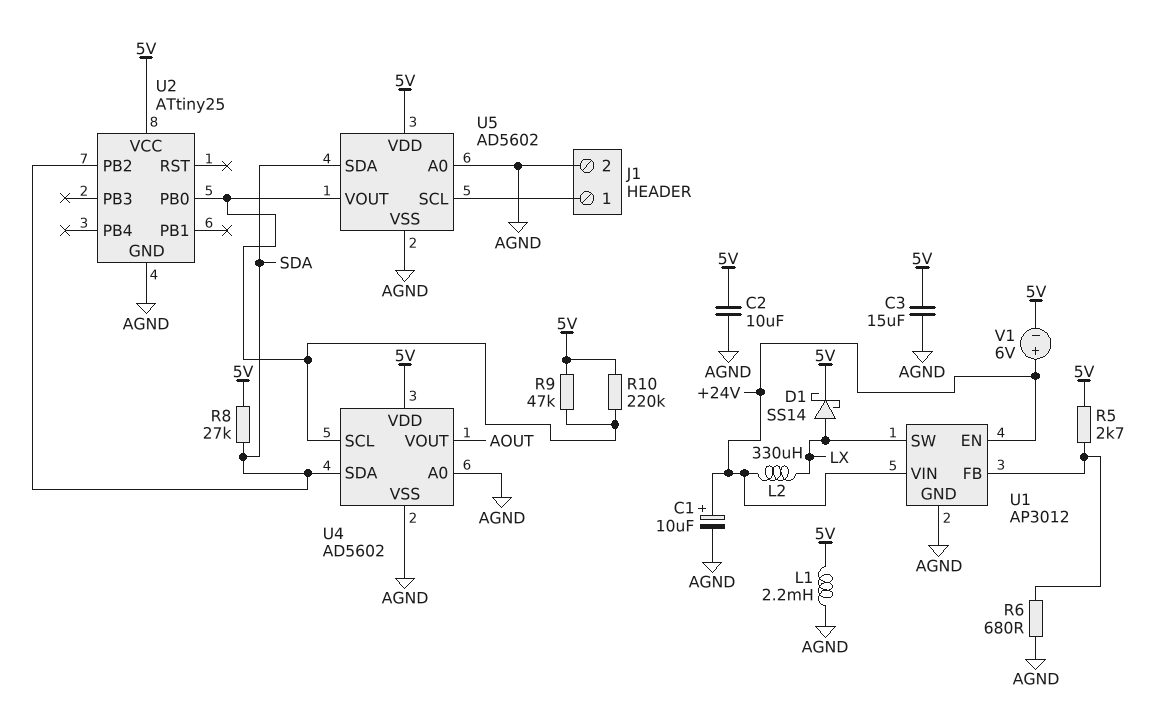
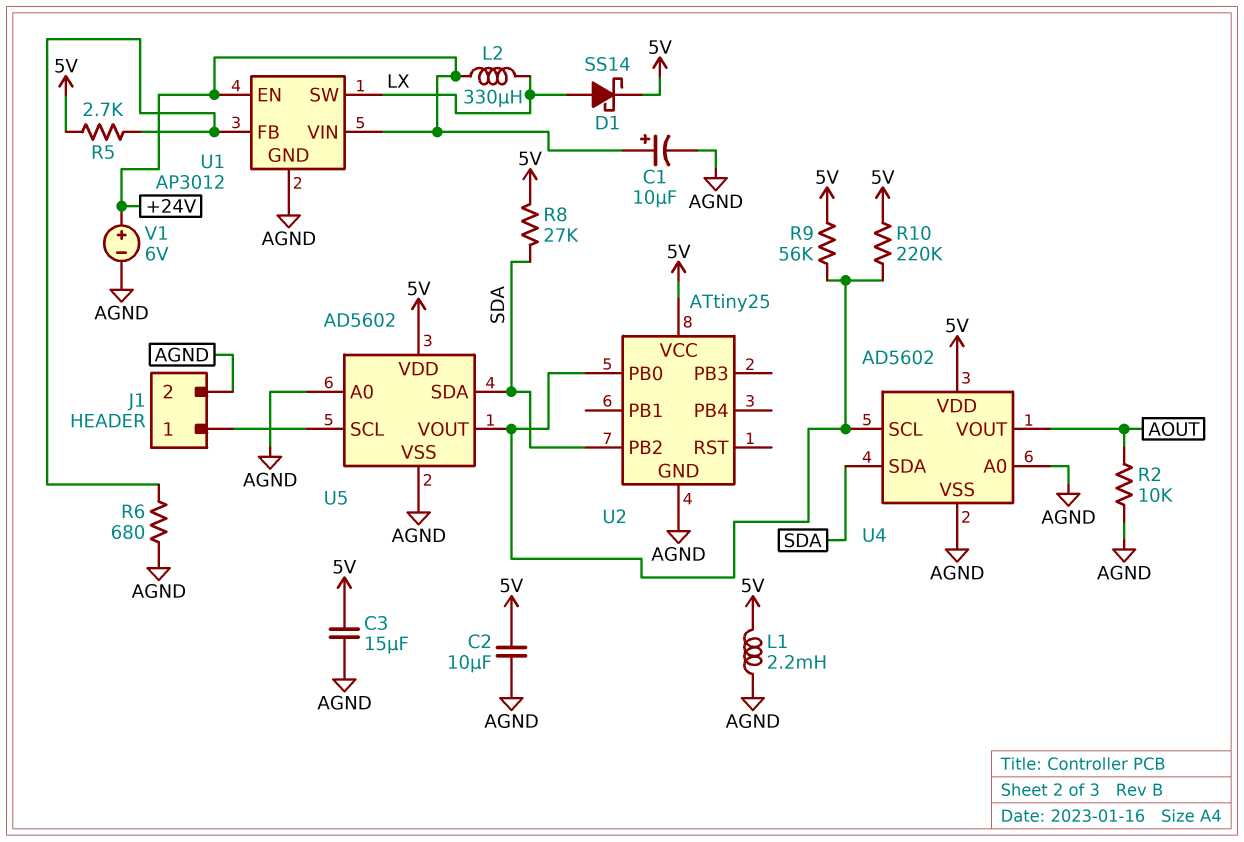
R2: none -> 10k (AGND, AOUT)
R9: 47k (5V, U2/PB0) -> 56k (5V, U2/PB0)
V1: 6V (plus +24V, minus 5V) -> 6V (plus +24V, minus AGND)

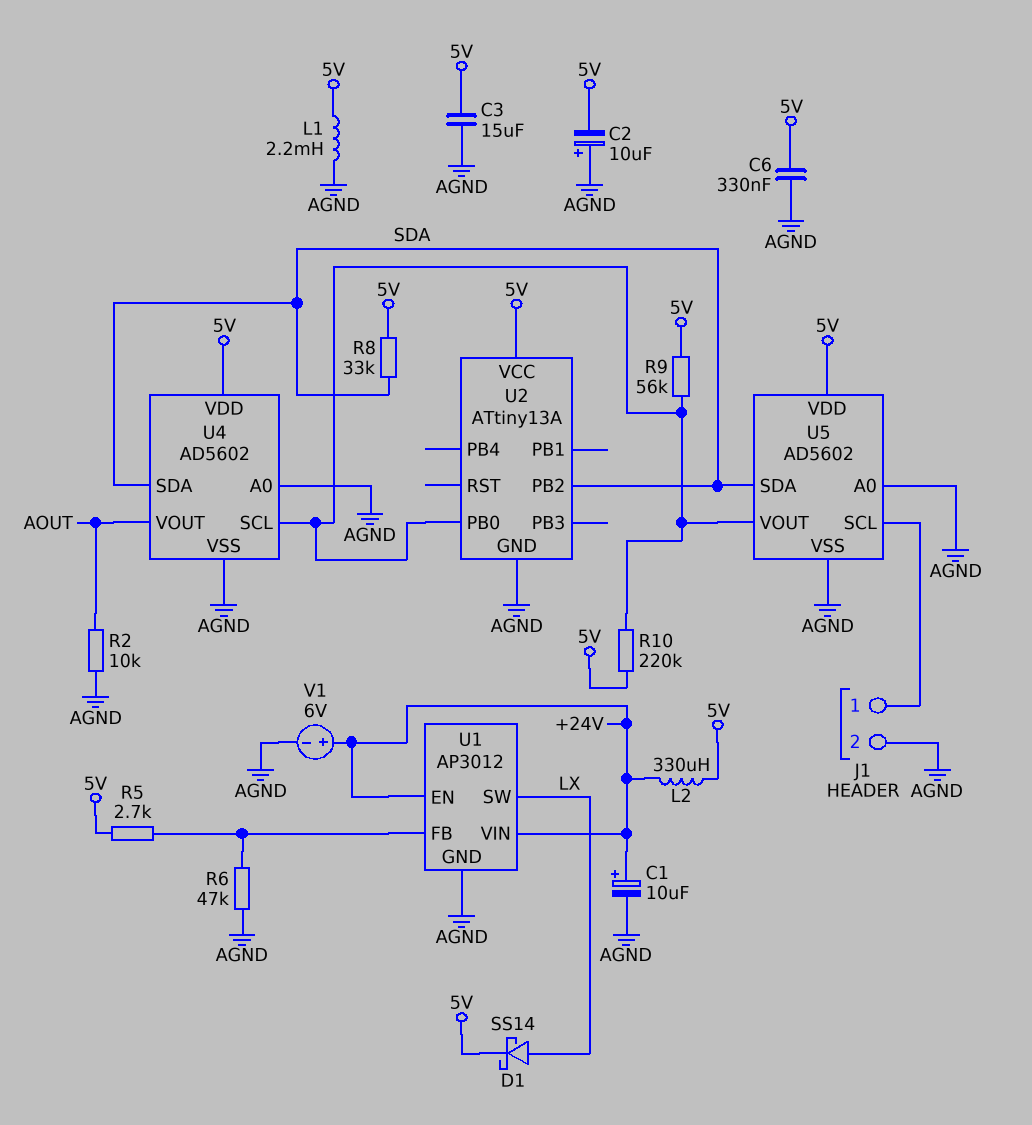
C2: 10uF (5V, AGND) -> 10uF (plus AGND, minus 5V)
C6: none -> 330nF (5V, AGND)
L2: 330uH (+24V, LX) -> 330uH (+24V, 5V)
R6: 680 (AGND, U1/FB) -> 47k (AGND, U1/FB)
R8: 27k (5V, SDA) -> 33k (5V, SDA)
U2: ATtiny25 -> ATtiny13A

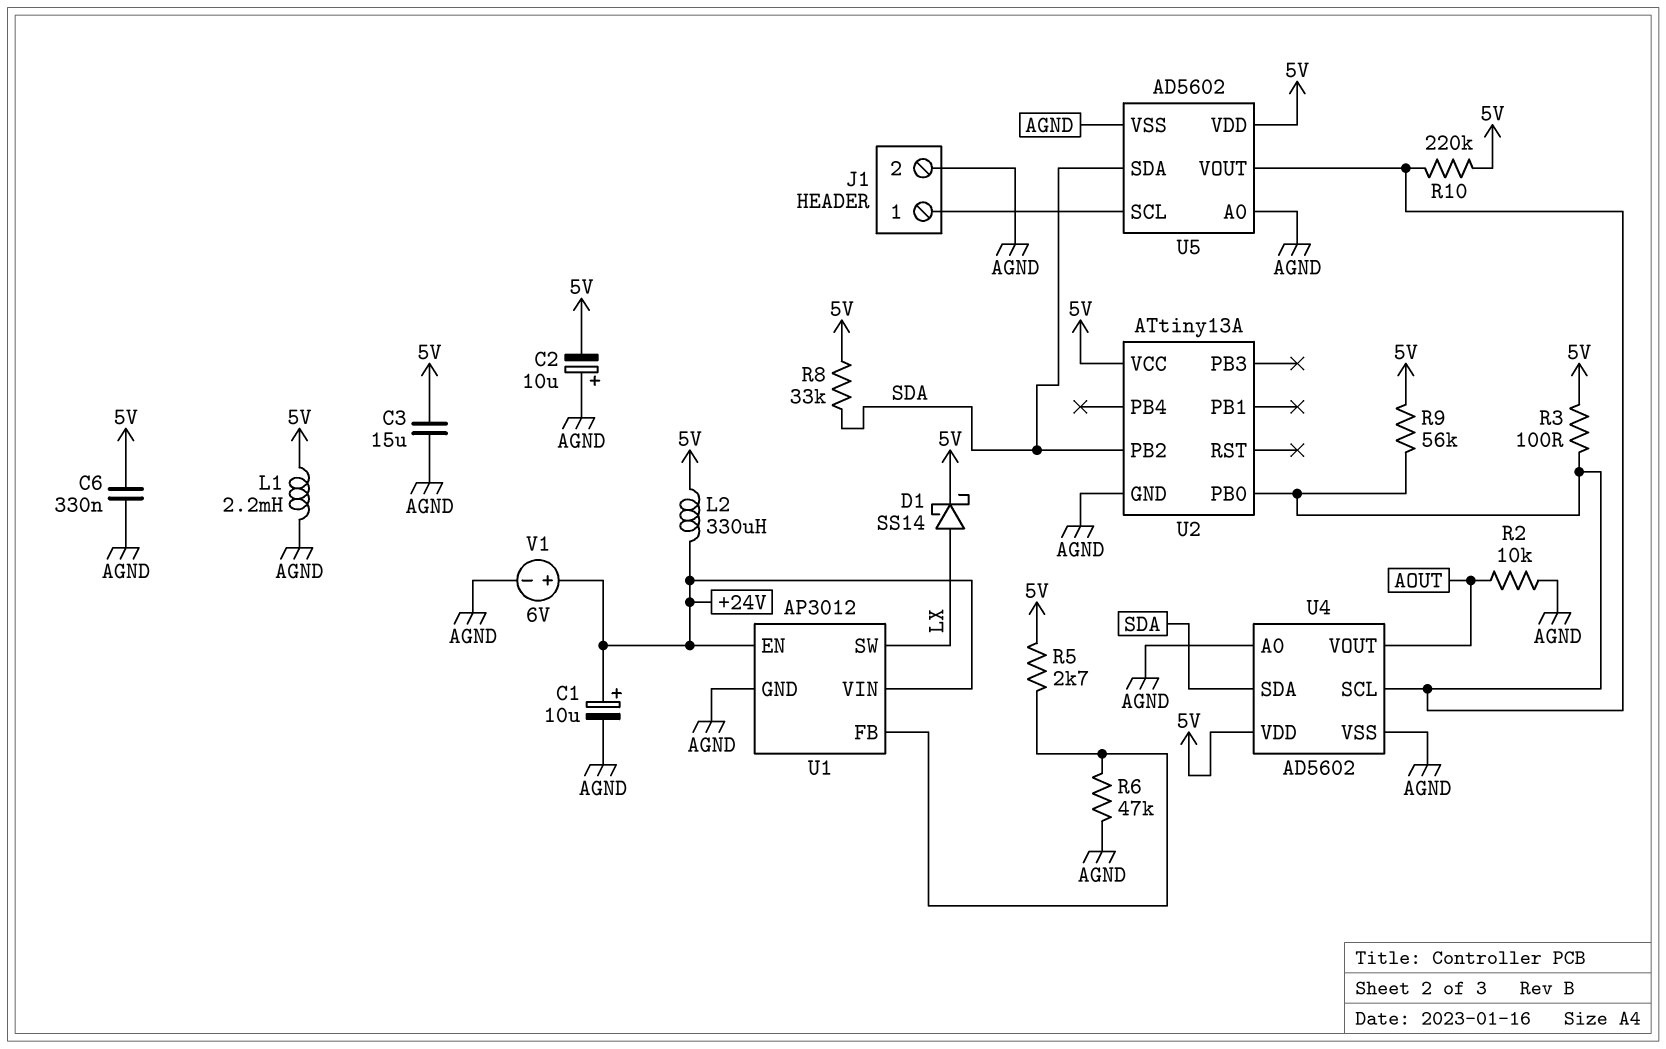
R3: none -> 100 (5V, U2/PB0)

